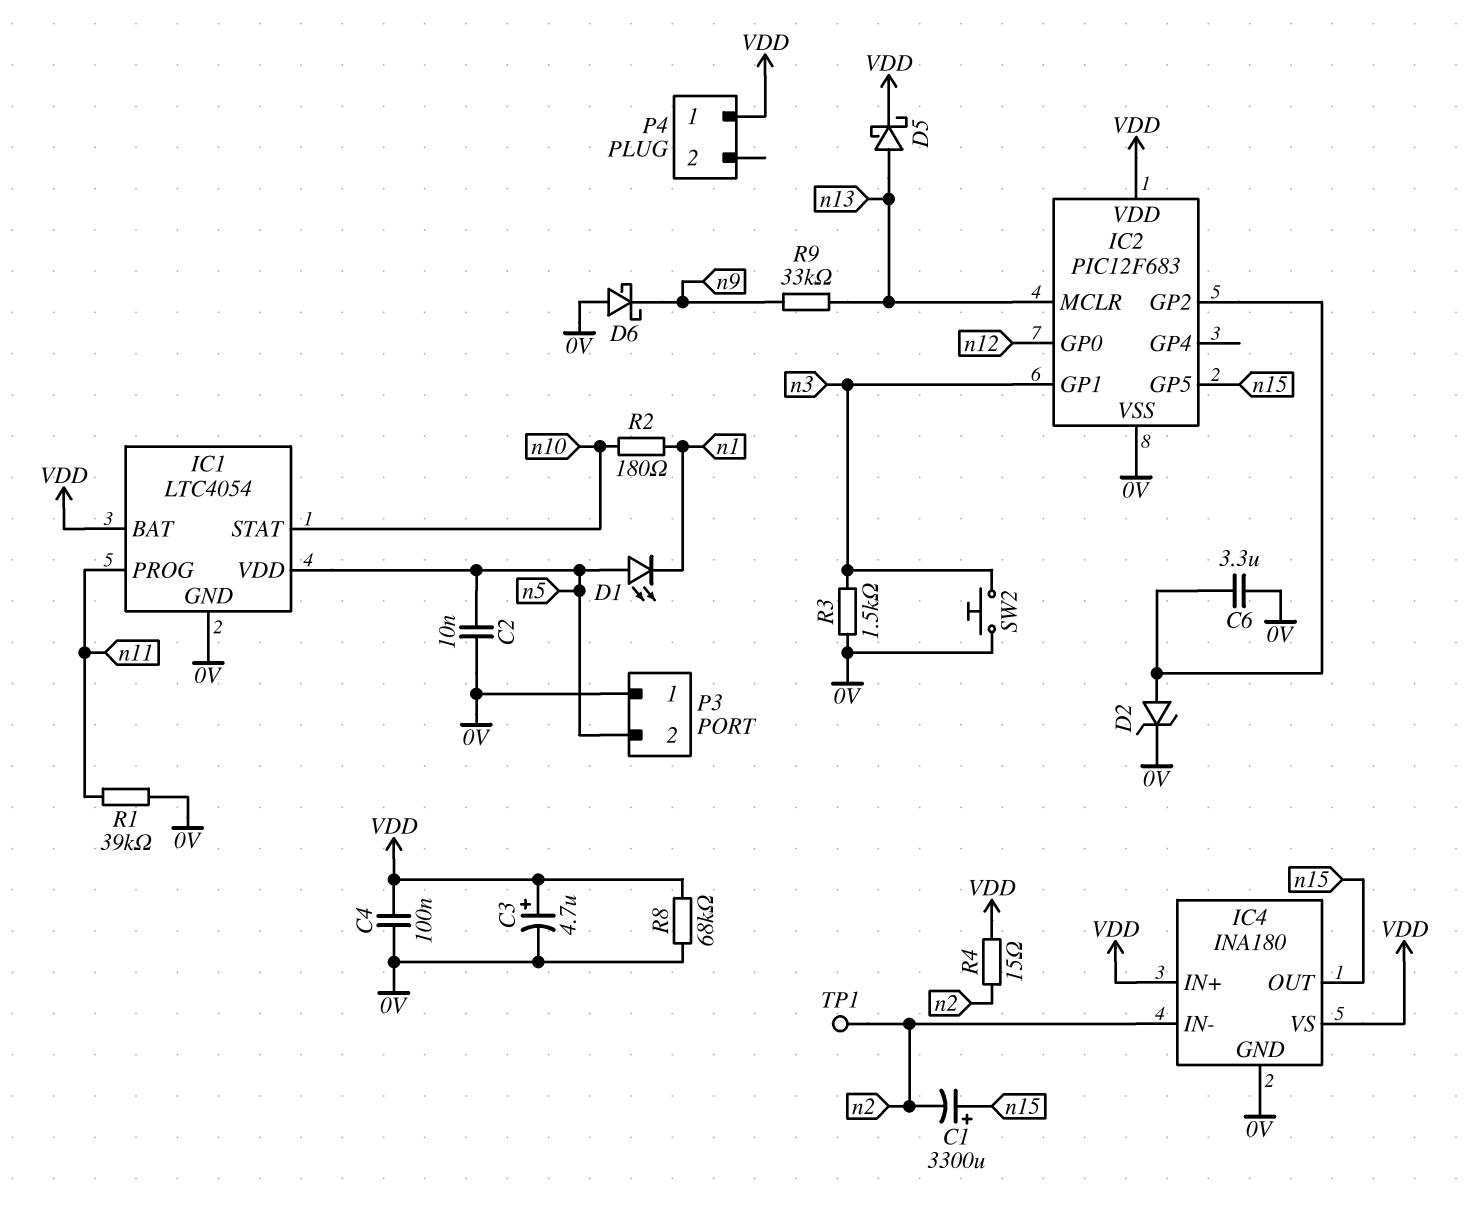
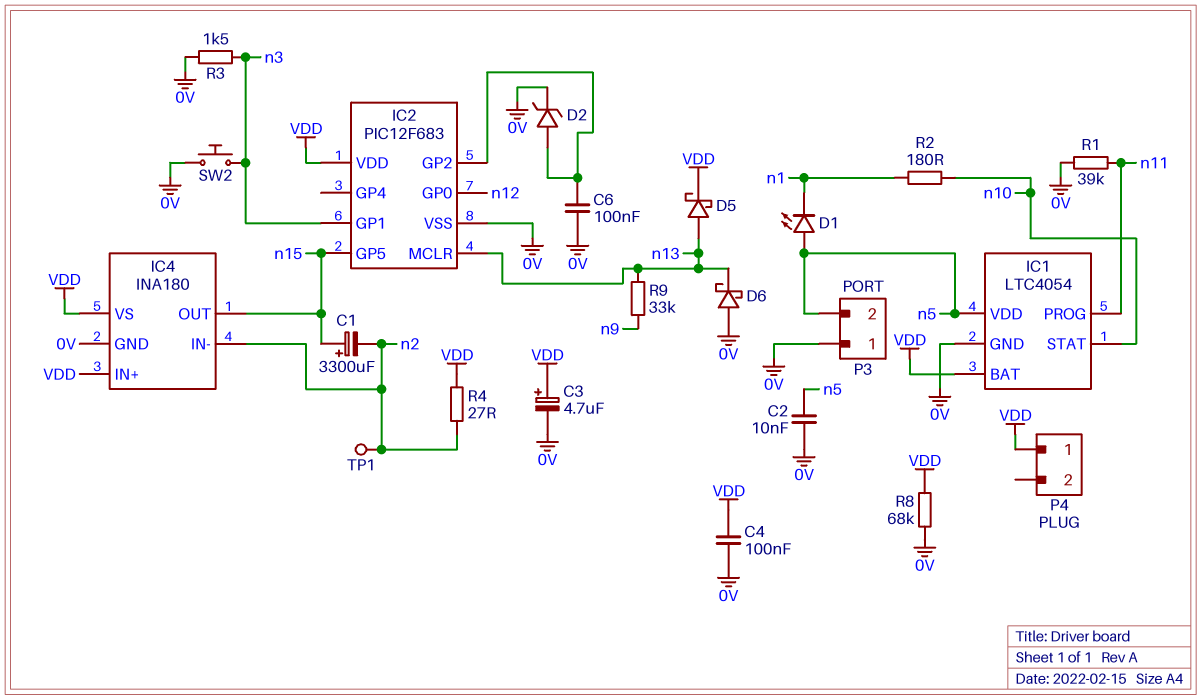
C6: 3.3uF (0V, IC2/GP2) -> 100nF (0V, IC2/GP2)
D6: schottky (A 0V, K n9) -> schottky (A 0V, K n13)
R4: 15 (VDD, n2) -> 27 (VDD, n2)

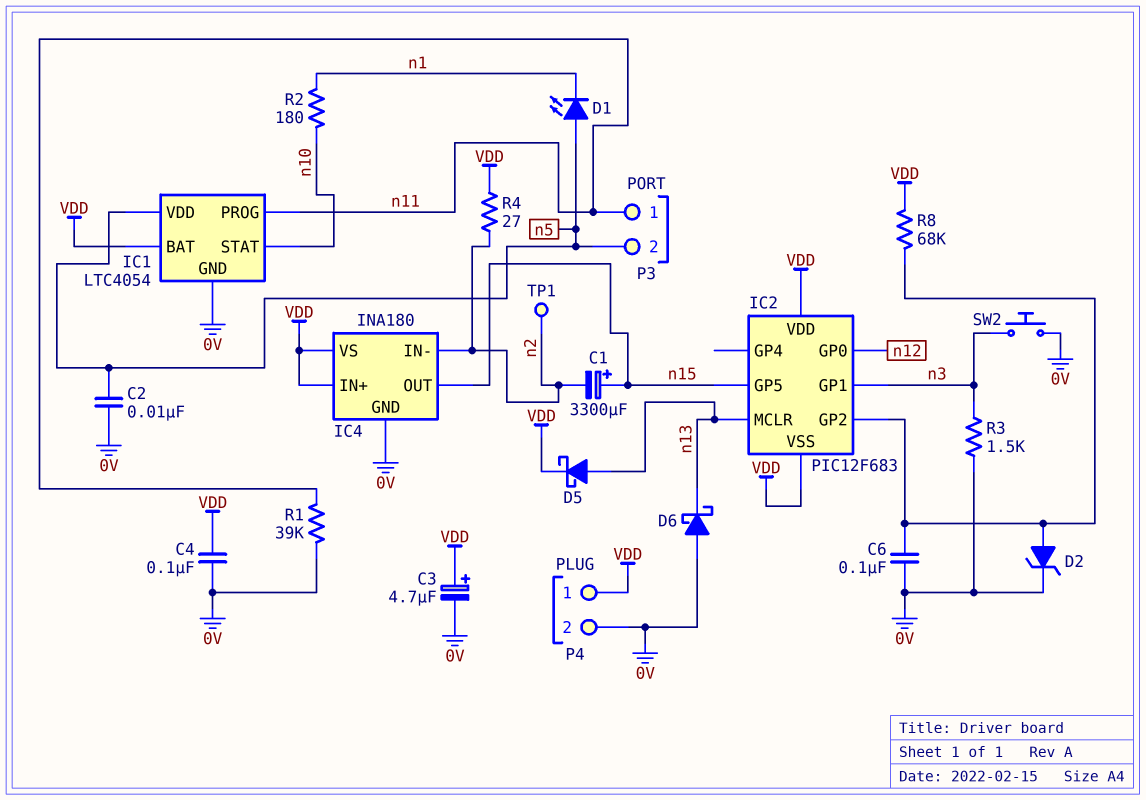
IC2 pin VSS: 0V -> VDD
P3 pin 1: 0V -> n11
P4 pin 2: none -> 0V
R8: 68k (0V, VDD) -> 68k (IC2/GP2, VDD)
R9: 33k (n9, n13) -> none

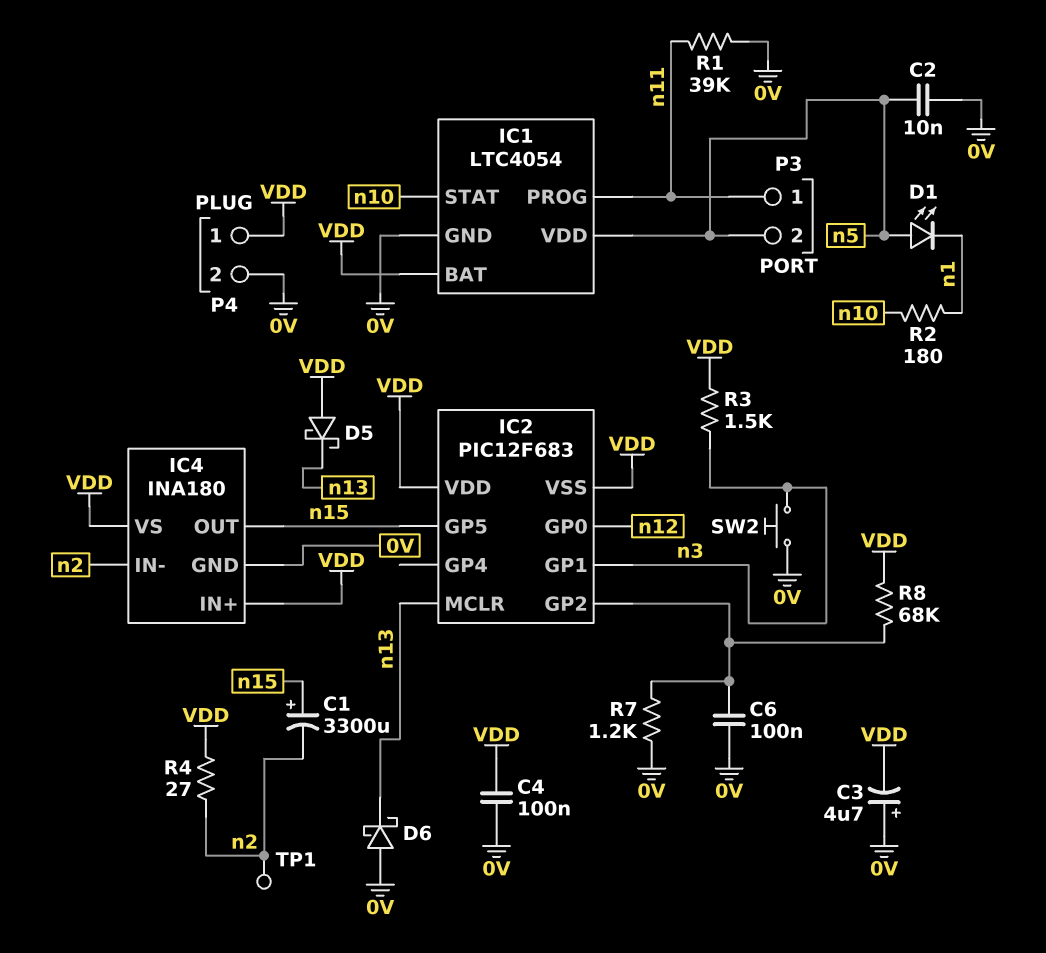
C3: 4.7uF (plus VDD, minus 0V) -> 4.7uF (plus 0V, minus VDD)
D2: zener (A IC2/GP2, K 0V) -> none
D5: schottky (A n13, K VDD) -> schottky (A VDD, K n13)
R3: 1.5k (0V, n3) -> 1.5k (VDD, n3)
R7: none -> 1.2k (0V, IC2/GP2)

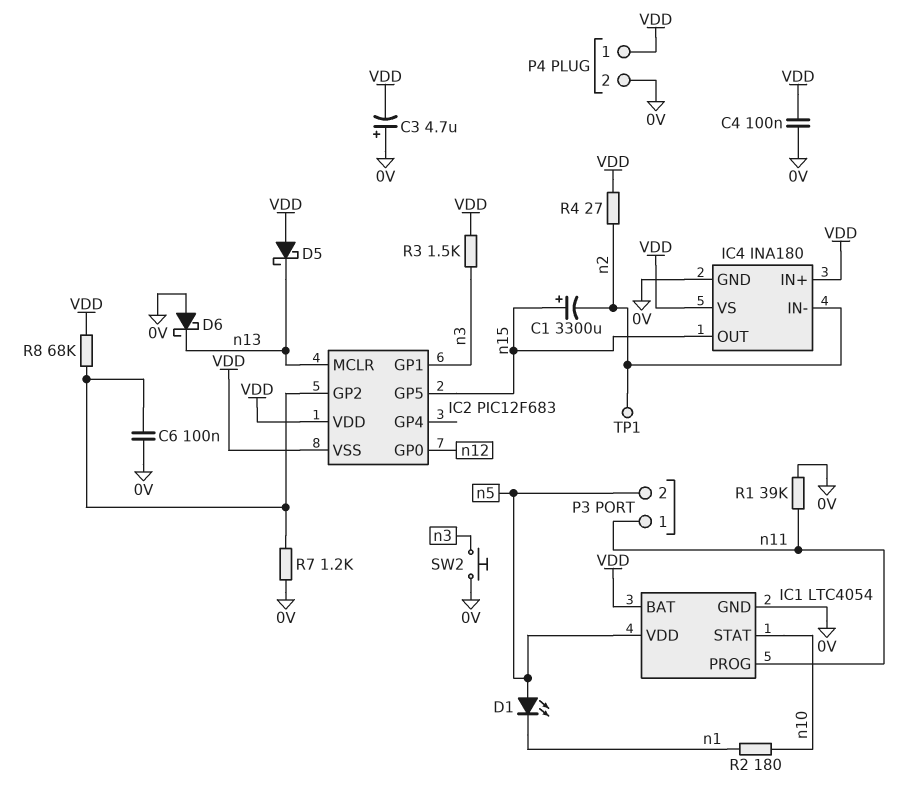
C2: 10nF (0V, n5) -> none

